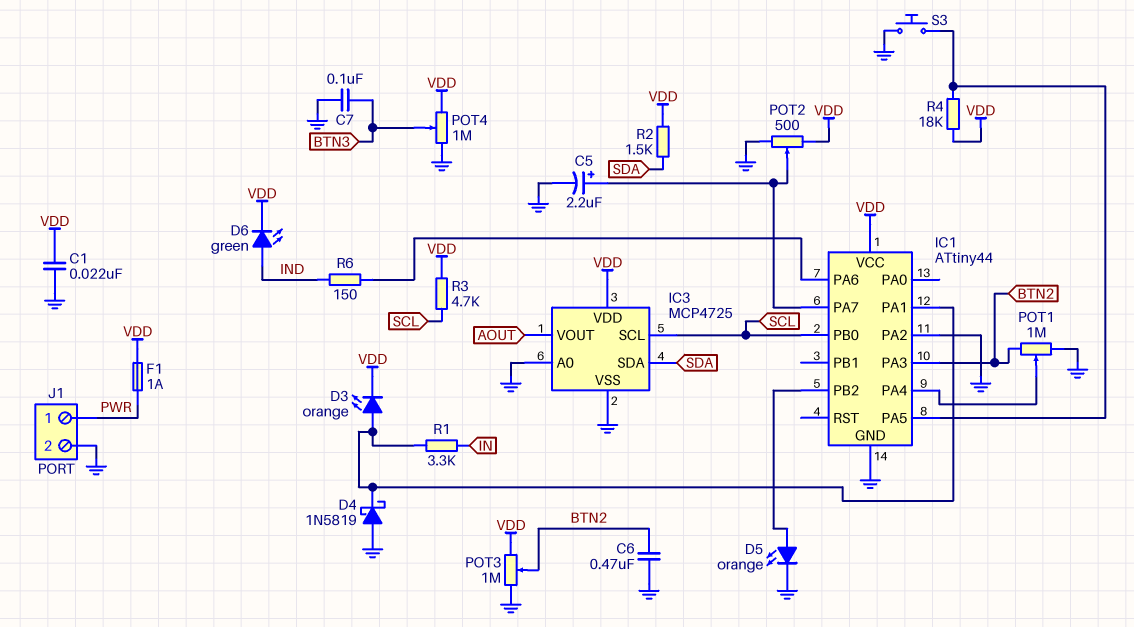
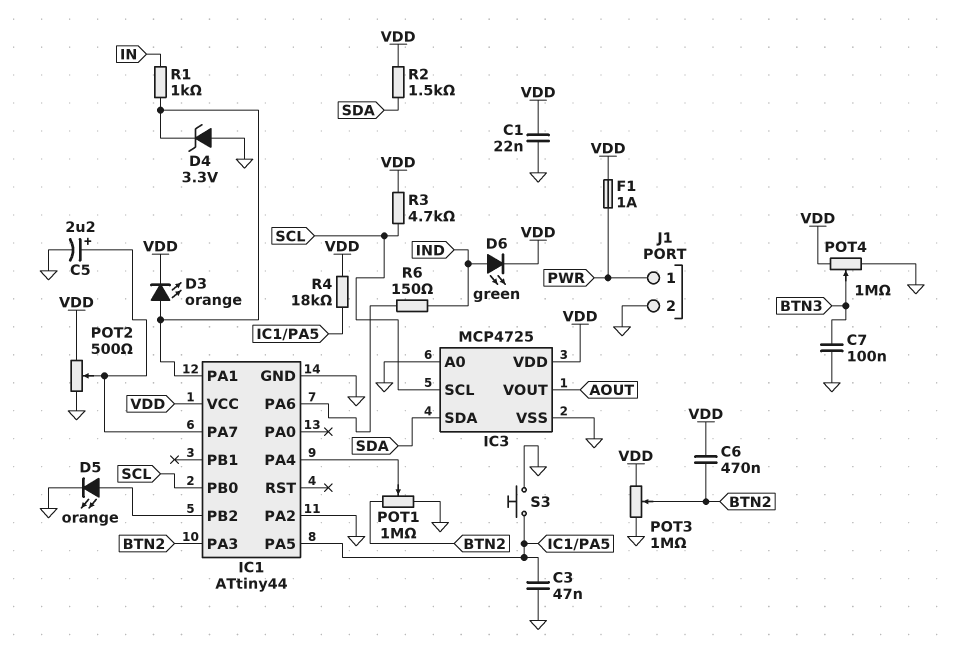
C3: none -> 47nF (GND, IC1/PA5)
C6: 470nF (BTN2, GND) -> 470nF (BTN2, VDD)
D4: schottky 1N5819 (A GND, K IC1/PA1) -> zener 3.3V (A GND, K IC1/PA1)
R1: 3.3k (IC1/PA1, IN) -> 1k (IC1/PA1, IN)

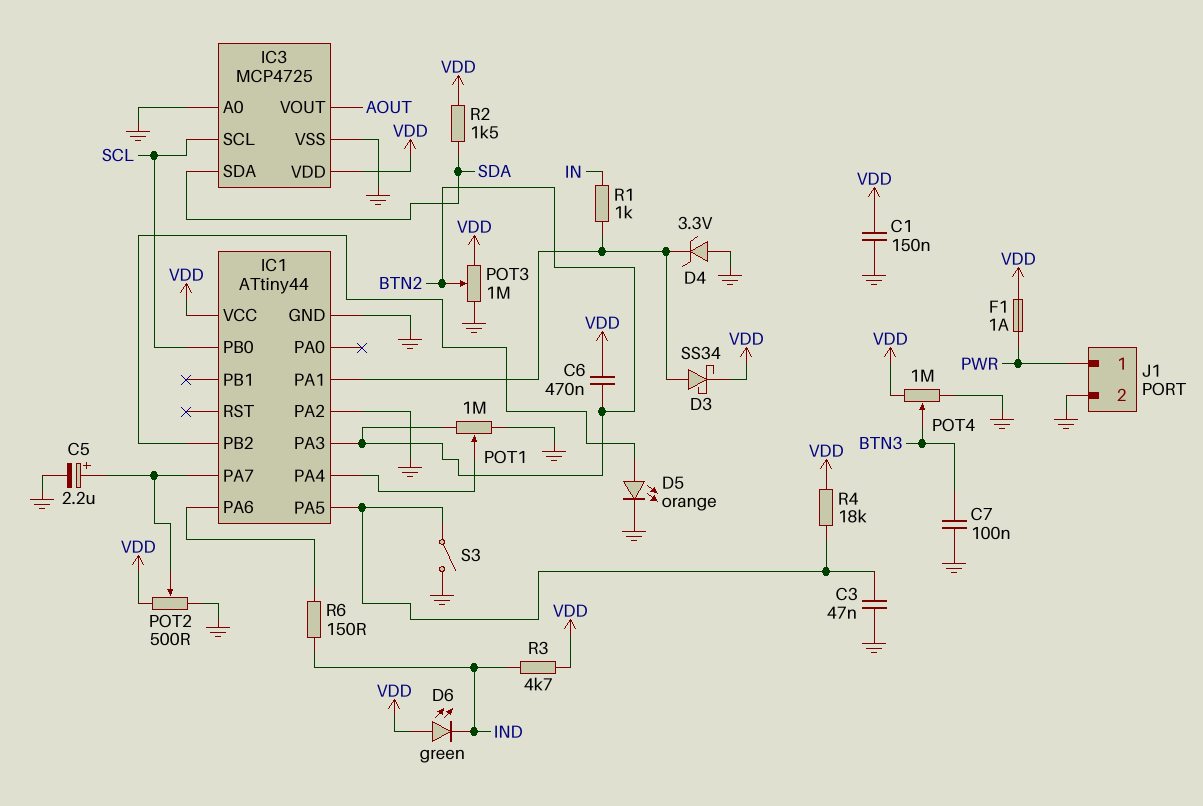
C1: 22nF (GND, VDD) -> 150nF (GND, VDD)
D3: LED orange (A IC1/PA1, K VDD) -> schottky SS34 (A IC1/PA1, K VDD)
D6: LED green (A IND, K VDD) -> LED green (A VDD, K IND)
R3: 4.7k (SCL, VDD) -> 4.7k (IND, VDD)
S3: button (GND, IC1/PA5) -> switch (GND, IC1/PA5)

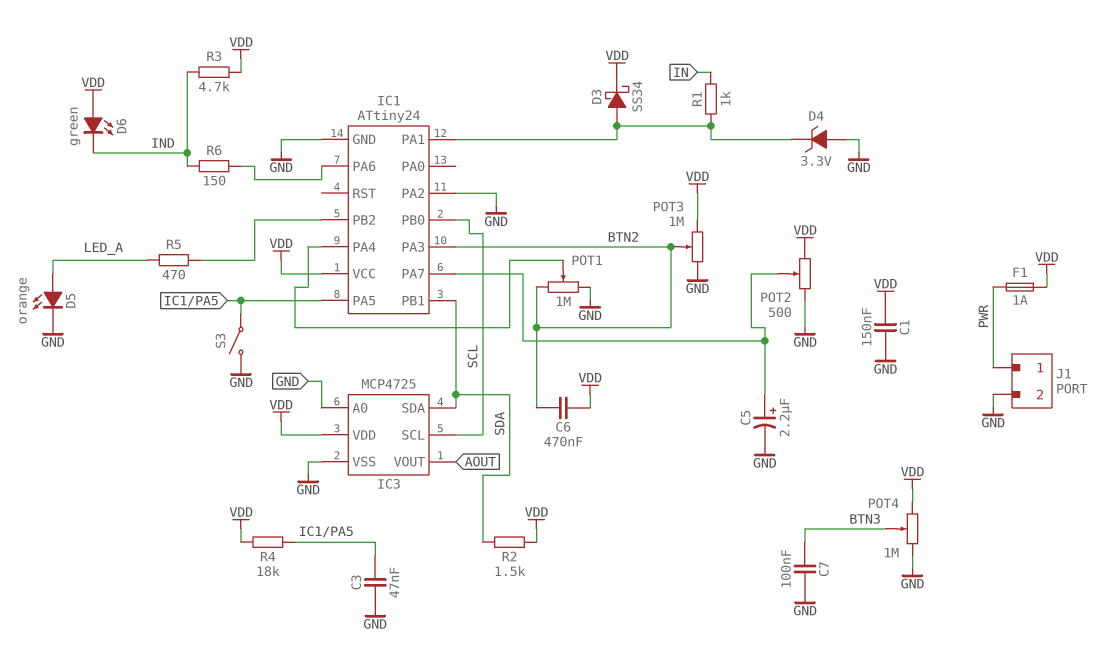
D5: LED orange (A IC1/PB2, K GND) -> LED orange (A LED_A, K GND)
IC1: ATtiny44 -> ATtiny24
IC1 pin PB1: none -> SDA
R5: none -> 470 (IC1/PB2, LED_A)

